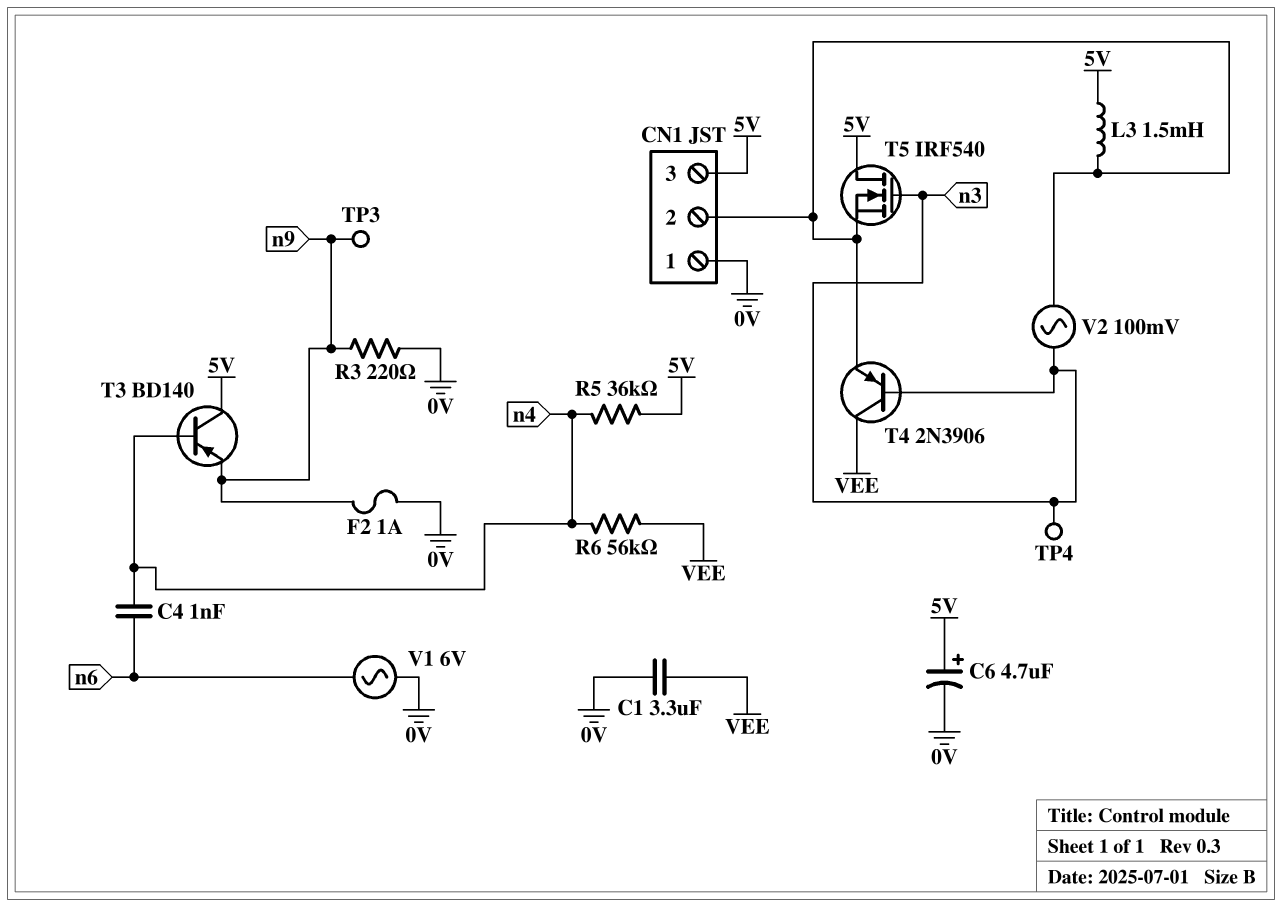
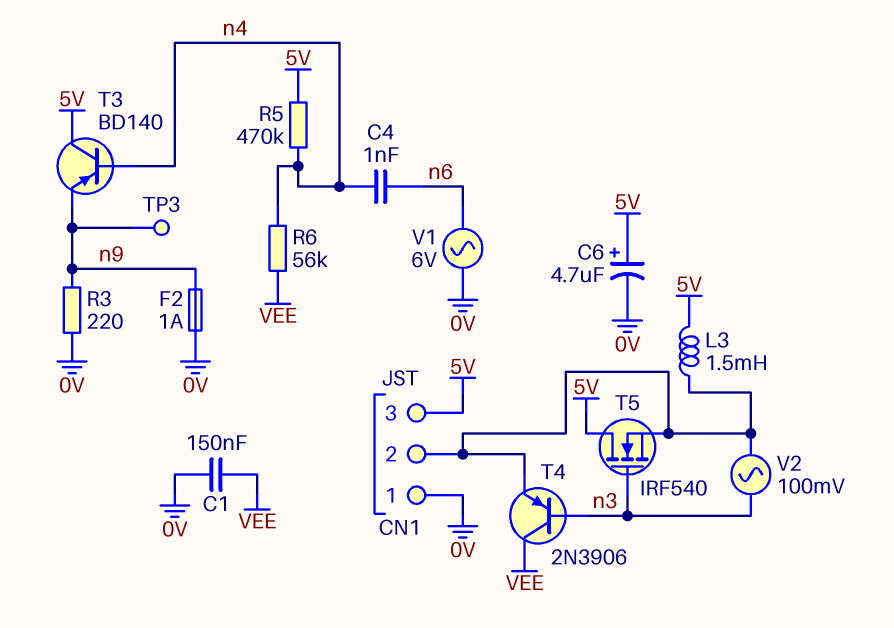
C1: 3.3uF (0V, VEE) -> 150nF (0V, VEE)
R5: 36k (5V, n4) -> 470k (5V, n4)
TP4: test point (n3) -> none

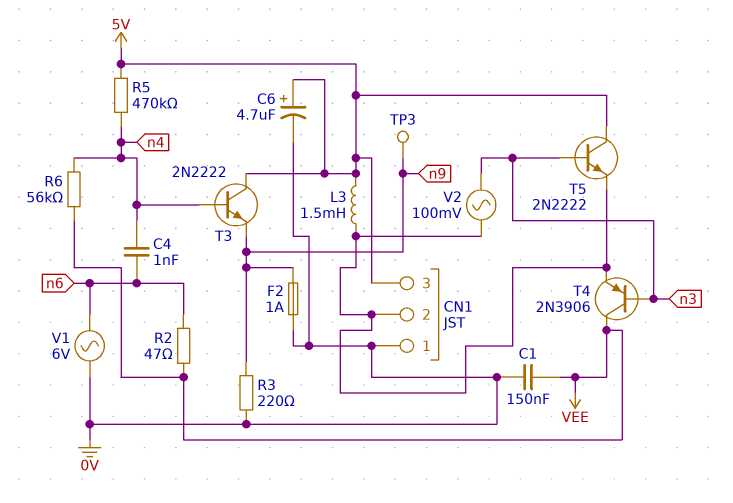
R2: none -> 47 (VEE, n6)
T3: PNP BD140 (B n4, C 5V, E n9) -> NPN 2N2222 (B n4, C 5V, E n9)
T5: NMOS IRF540 (G n3, D 5V, S CN1/2) -> NPN 2N2222 (B n3, C 5V, E CN1/2)

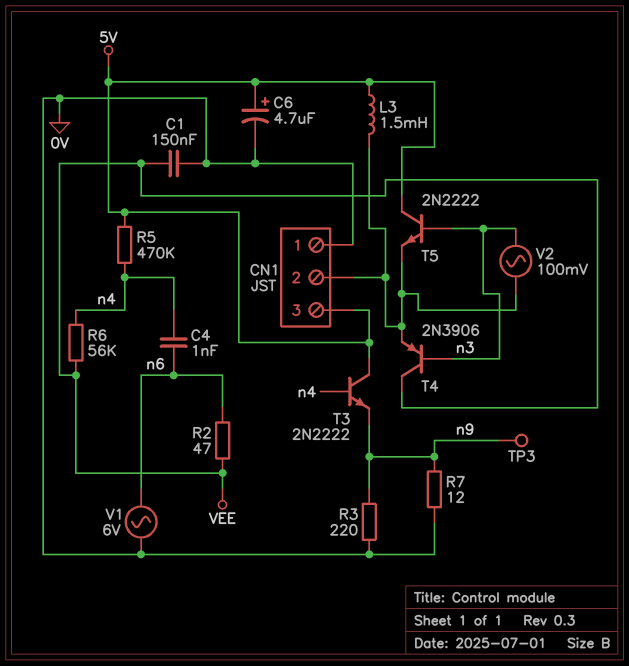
F2: 1A (0V, n9) -> none
R7: none -> 12 (0V, n9)

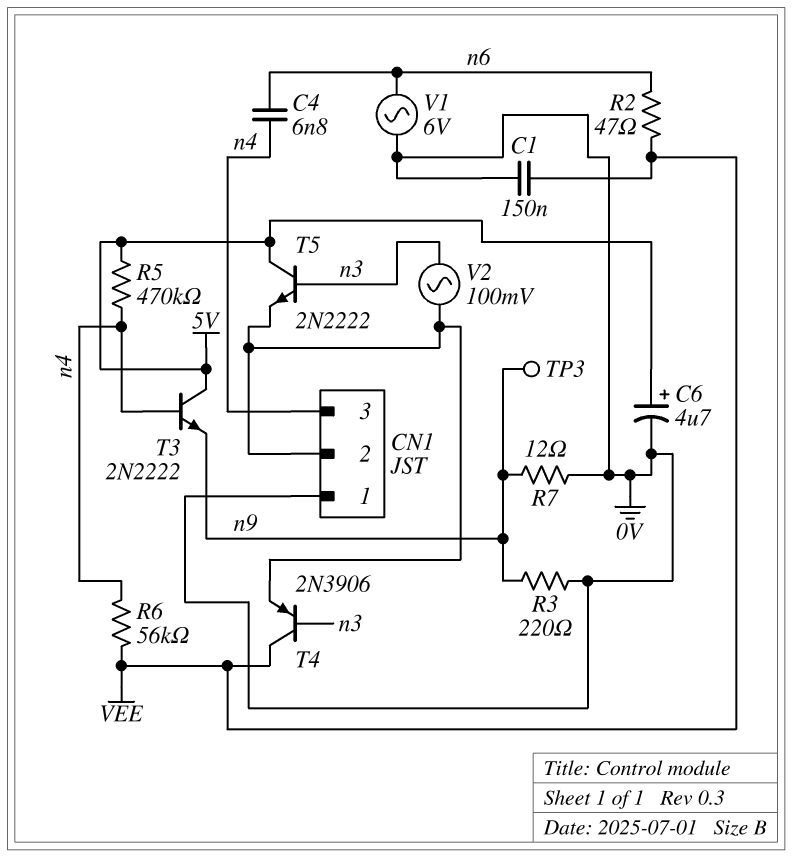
C4: 1nF (n4, n6) -> 6.8nF (n4, n6)
CN1 pin 3: 5V -> n4
L3: 1.5mH (5V, CN1/2) -> none

